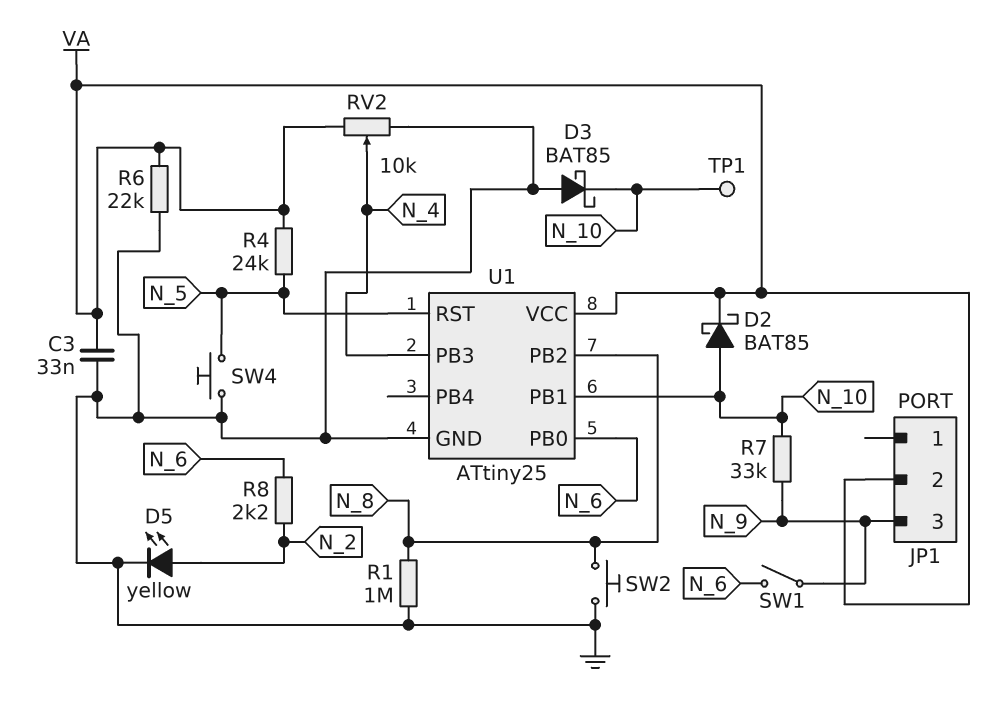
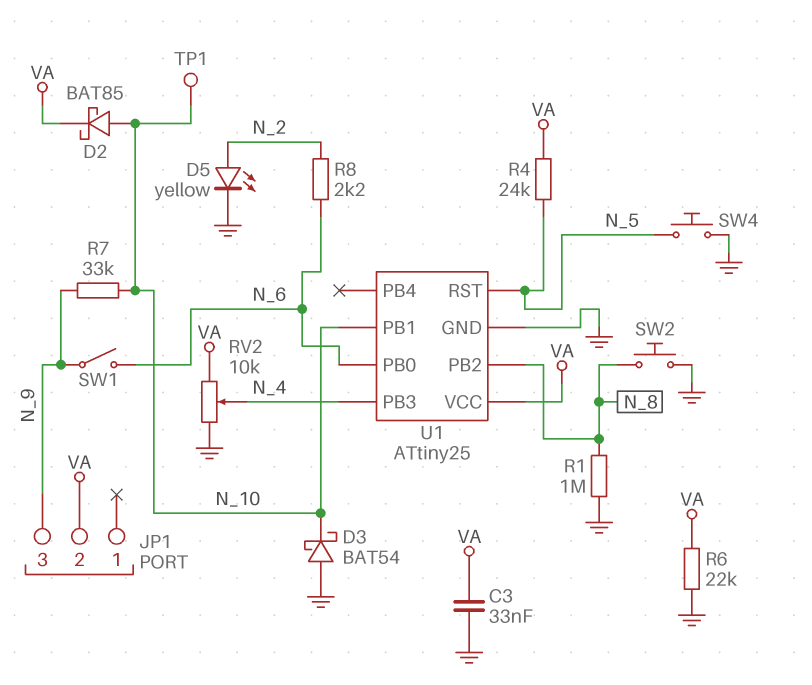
D3: schottky BAT85 (A GND, K N_10) -> schottky BAT54 (A GND, K N_10)

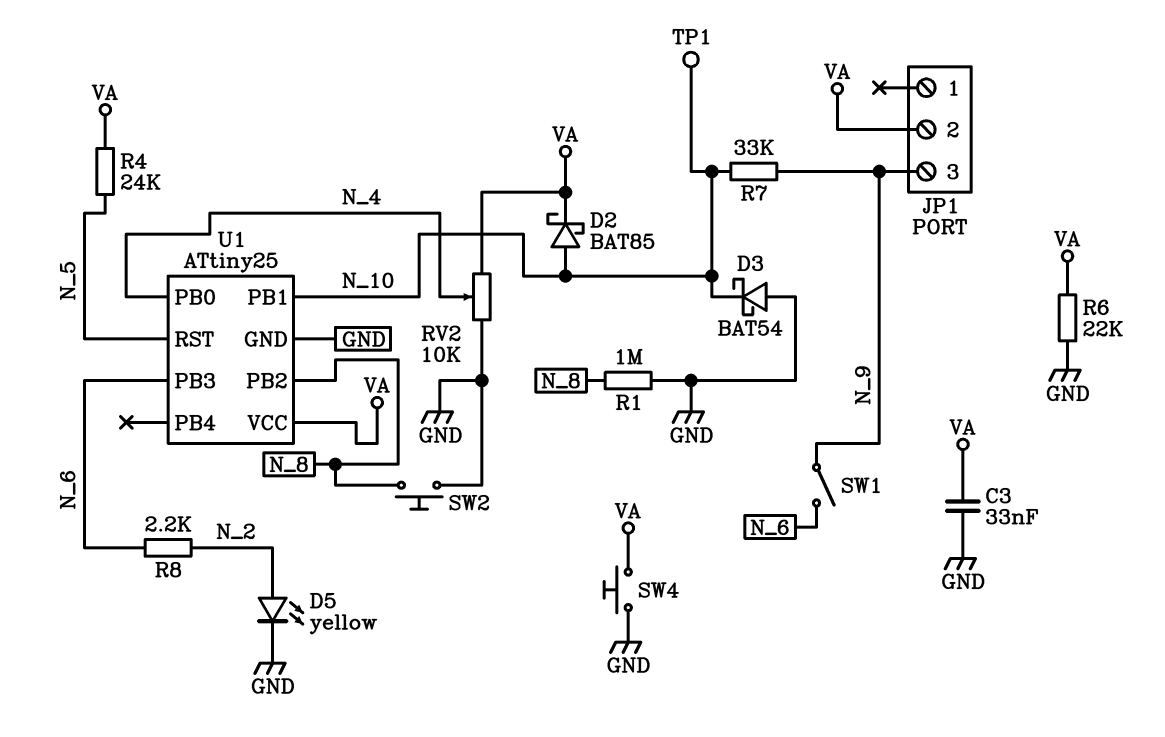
SW4: button (GND, N_5) -> button (GND, VA)
U1 pin PB0: N_6 -> N_4
U1 pin PB3: N_4 -> N_6

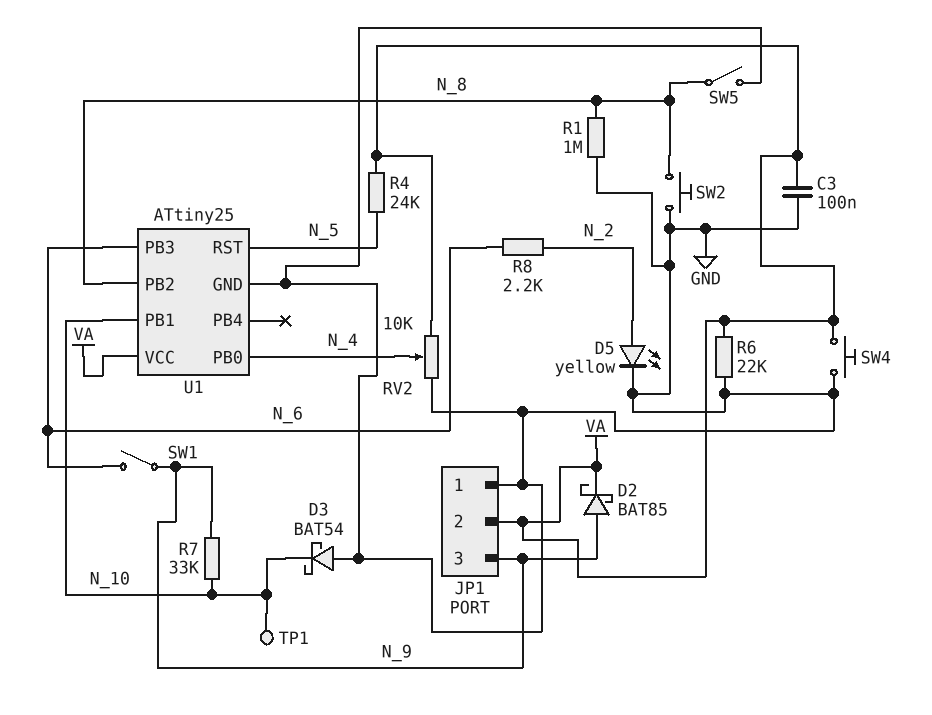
C3: 33nF (GND, VA) -> 100nF (GND, VA)
D2: schottky BAT85 (A N_10, K VA) -> schottky BAT85 (A N_9, K VA)
JP1 pin 1: none -> GND
SW5: none -> switch (GND, N_8)

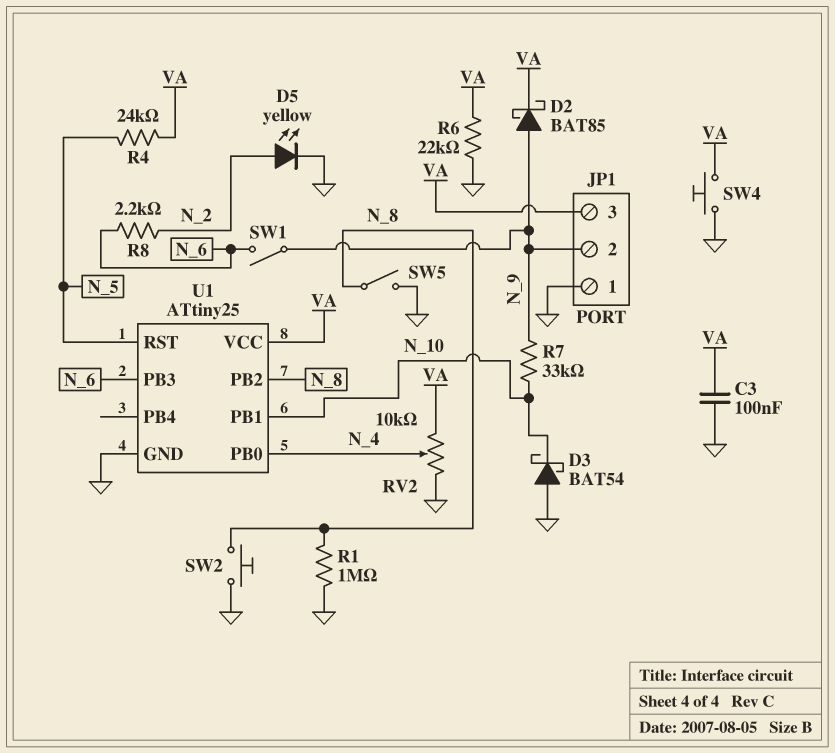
JP1 pin 2: VA -> N_9
JP1 pin 3: N_9 -> VA
TP1: test point (N_10) -> none

